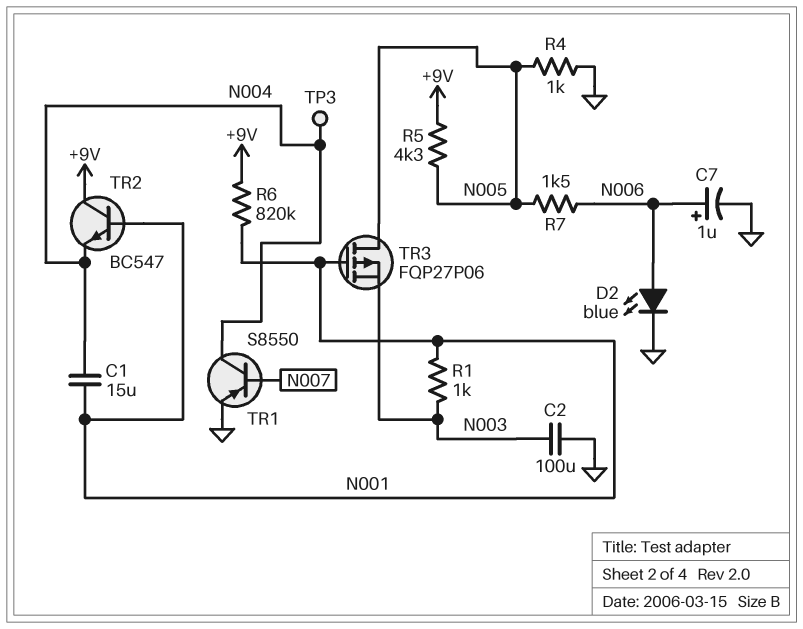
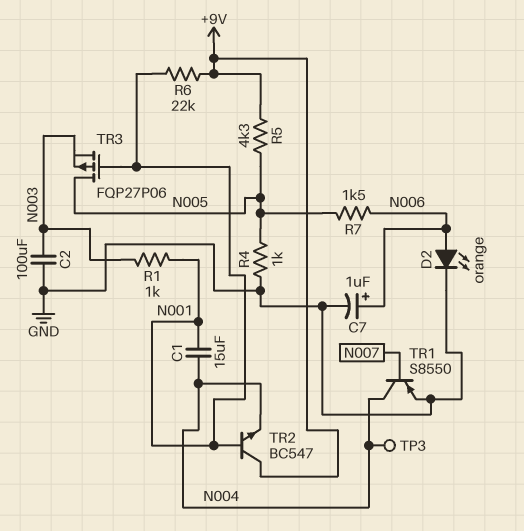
D2: LED blue (A N006, K GND) -> LED orange (A N006, K GND)
R6: 820k (+9V, N001) -> 22k (+9V, N001)

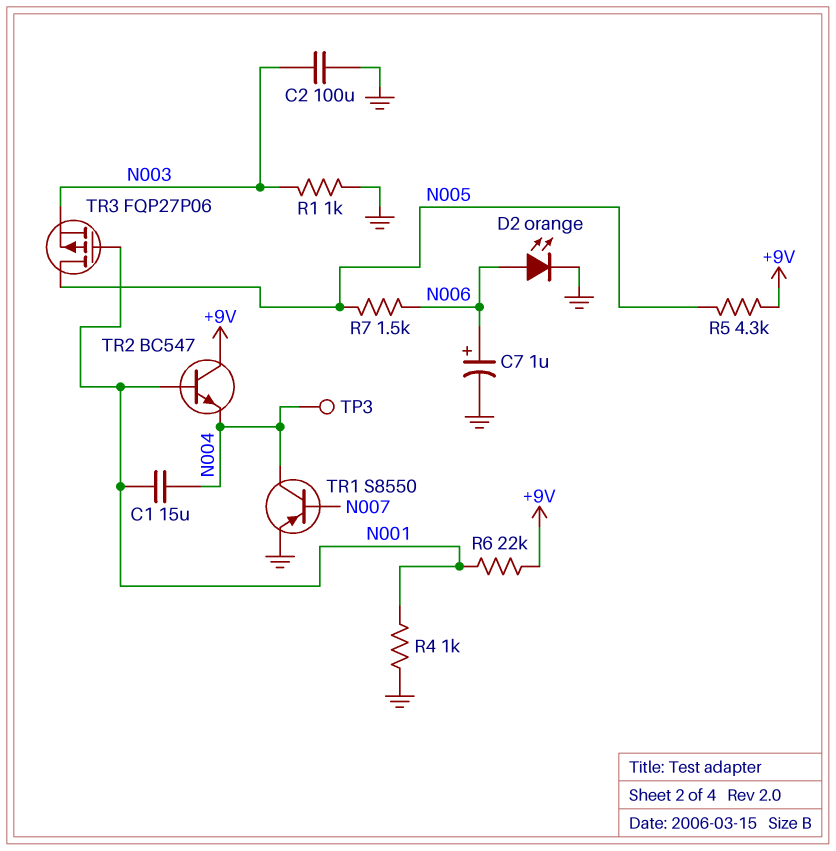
R1: 1k (N001, N003) -> 1k (GND, N003)
R4: 1k (GND, N005) -> 1k (GND, N001)

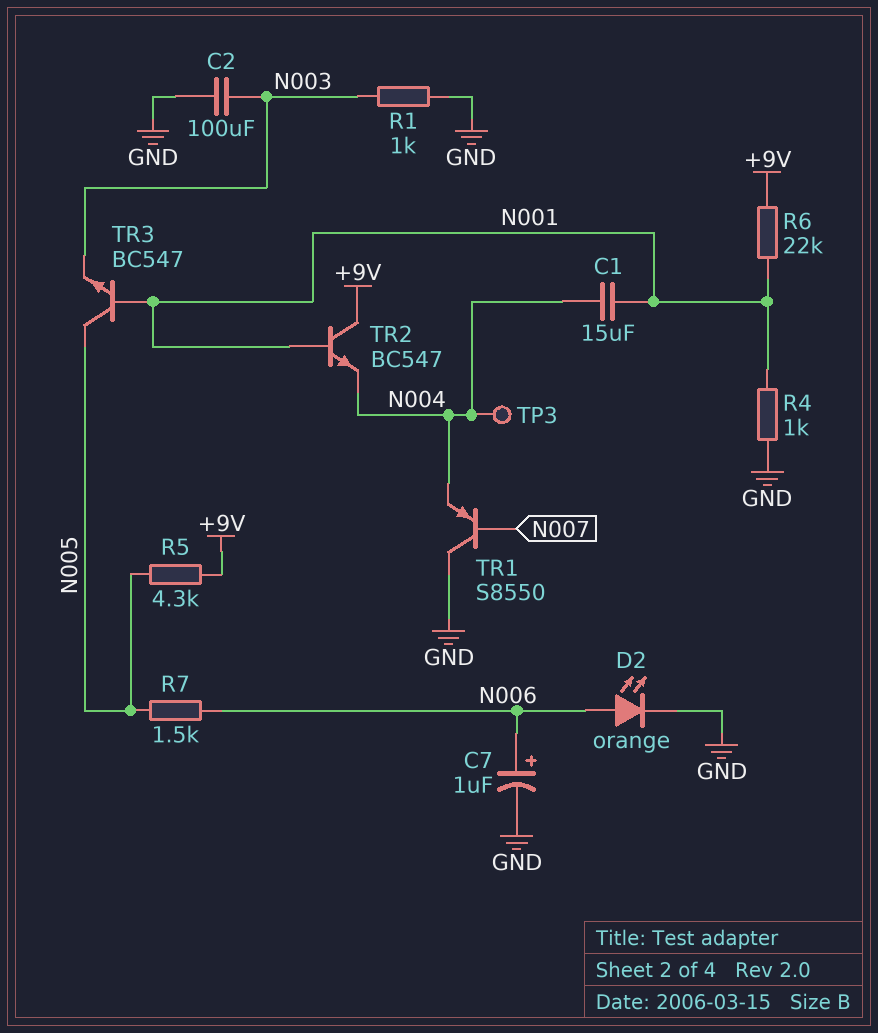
TR1: PNP S8550 (B N007, C N004, E GND) -> PNP S8550 (B N007, C GND, E N004)
TR3: PMOS FQP27P06 (G N001, D N005, S N003) -> NPN BC547 (B N001, C N005, E N003)

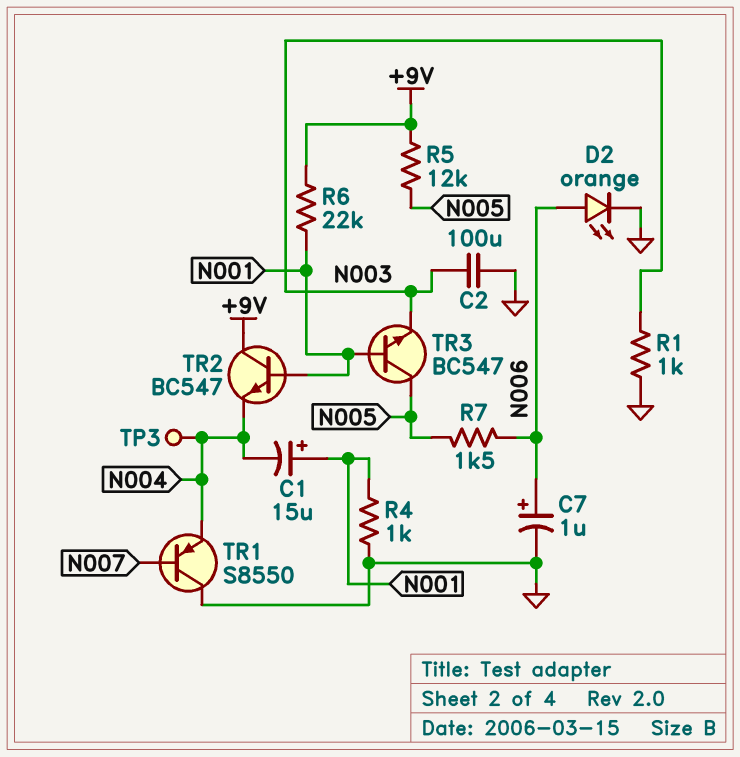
C1: 15uF (N001, N004) -> 15uF (plus N001, minus N004)
R5: 4.3k (+9V, N005) -> 12k (+9V, N005)

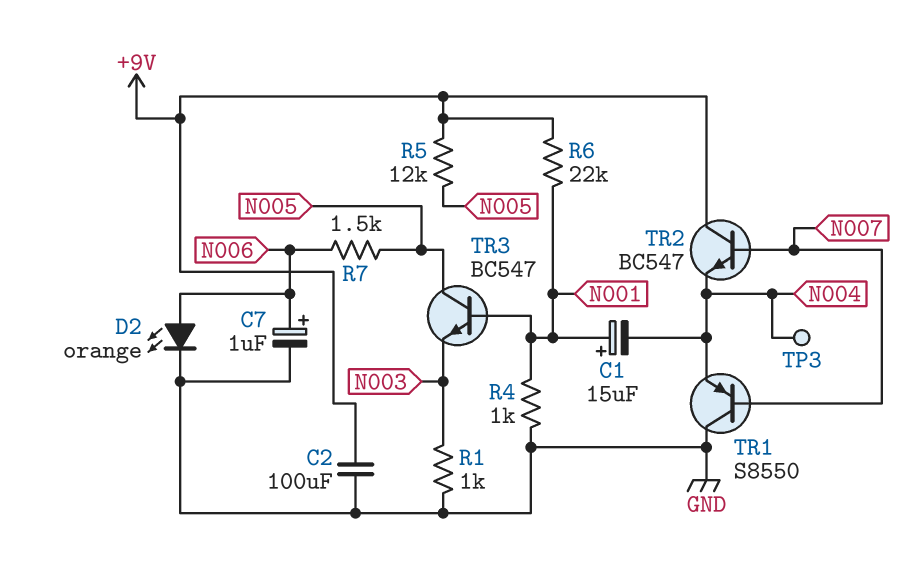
C2: 100uF (GND, N003) -> 100uF (+9V, GND)
TR2: NPN BC547 (B N001, C +9V, E N004) -> NPN BC547 (B N007, C +9V, E N004)

